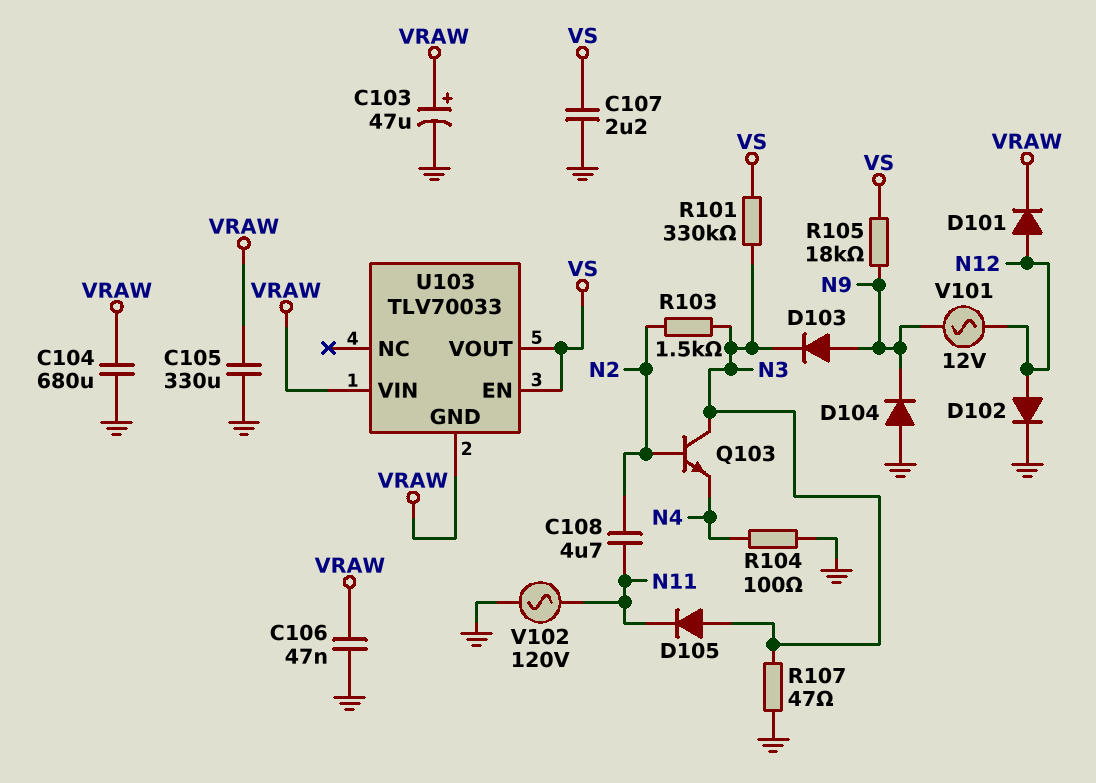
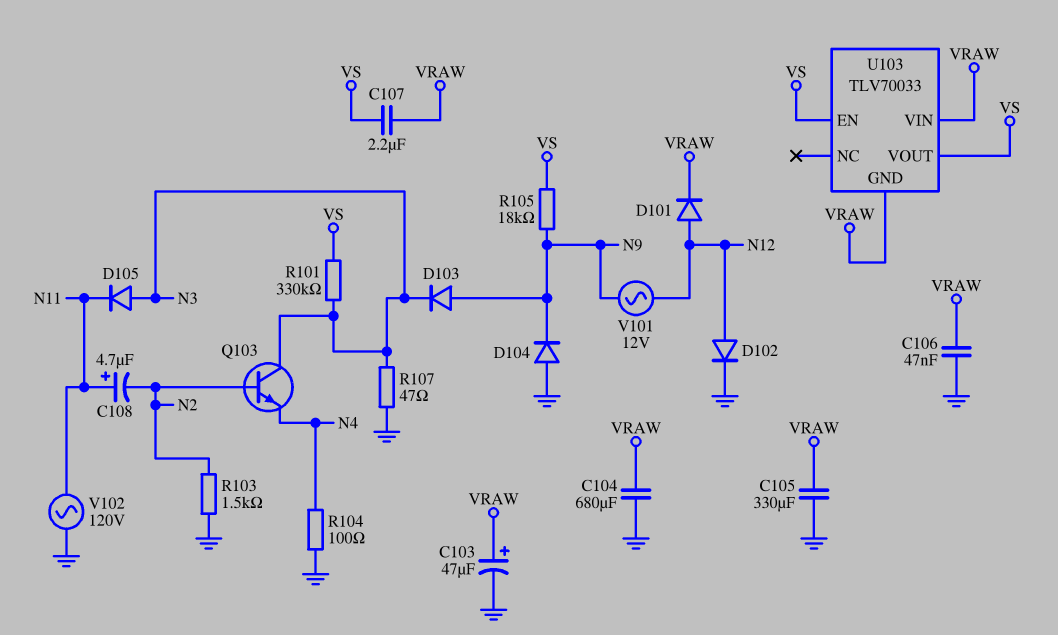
C107: 2.2uF (GND, VS) -> 2.2uF (VRAW, VS)
C108: 4.7uF (N2, N11) -> 4.7uF (plus N11, minus N2)
R103: 1.5k (N2, N3) -> 1.5k (GND, N2)

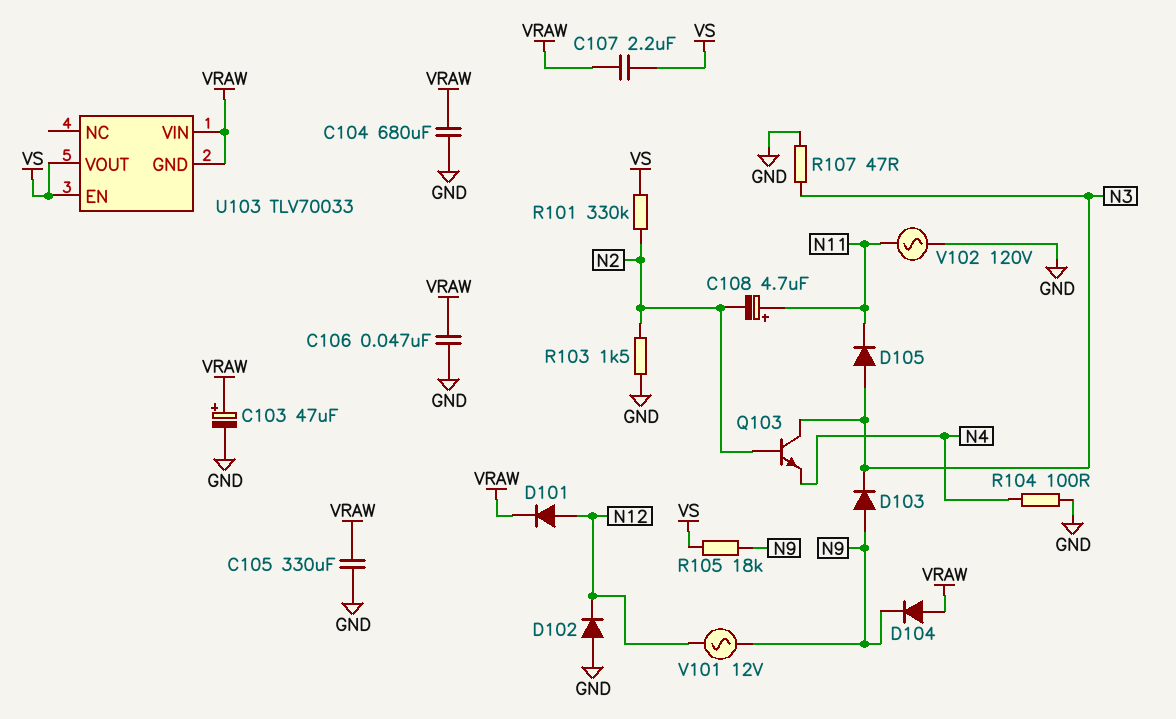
D102: diode (A N12, K GND) -> diode (A GND, K N12)
D104: diode (A GND, K N9) -> diode (A VRAW, K N9)
R101: 330k (N3, VS) -> 330k (N2, VS)

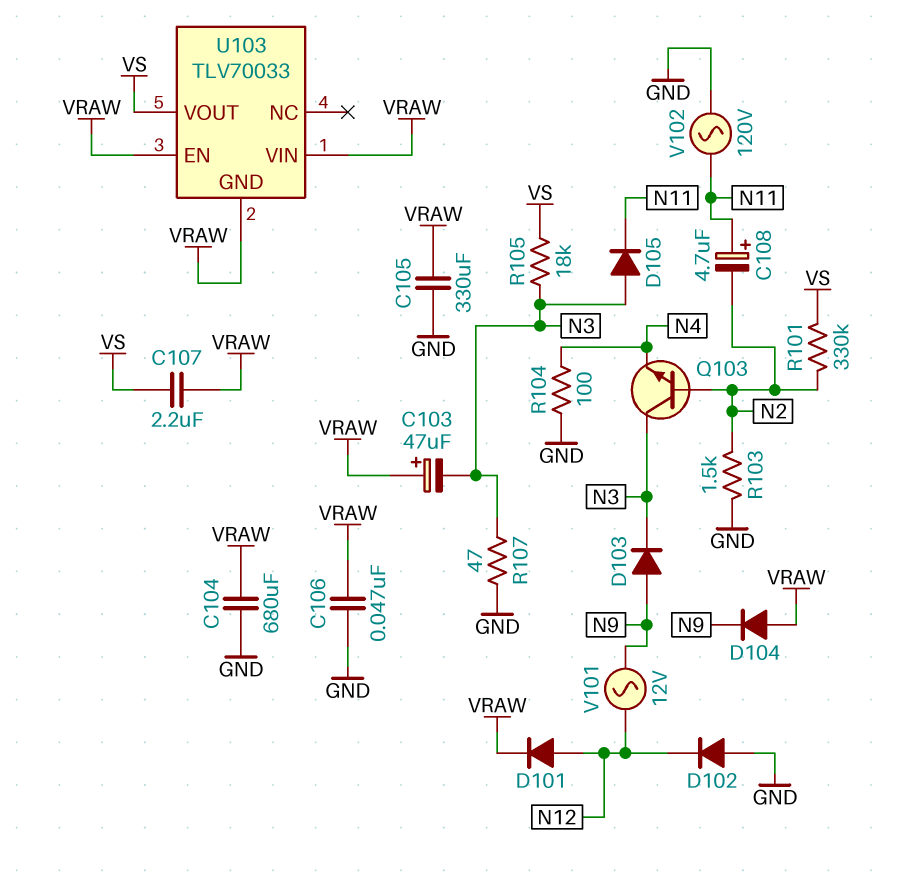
C103: 47uF (plus VRAW, minus GND) -> 47uF (plus VRAW, minus N3)
R105: 18k (N9, VS) -> 18k (N3, VS)
U103 pin EN: VS -> VRAW

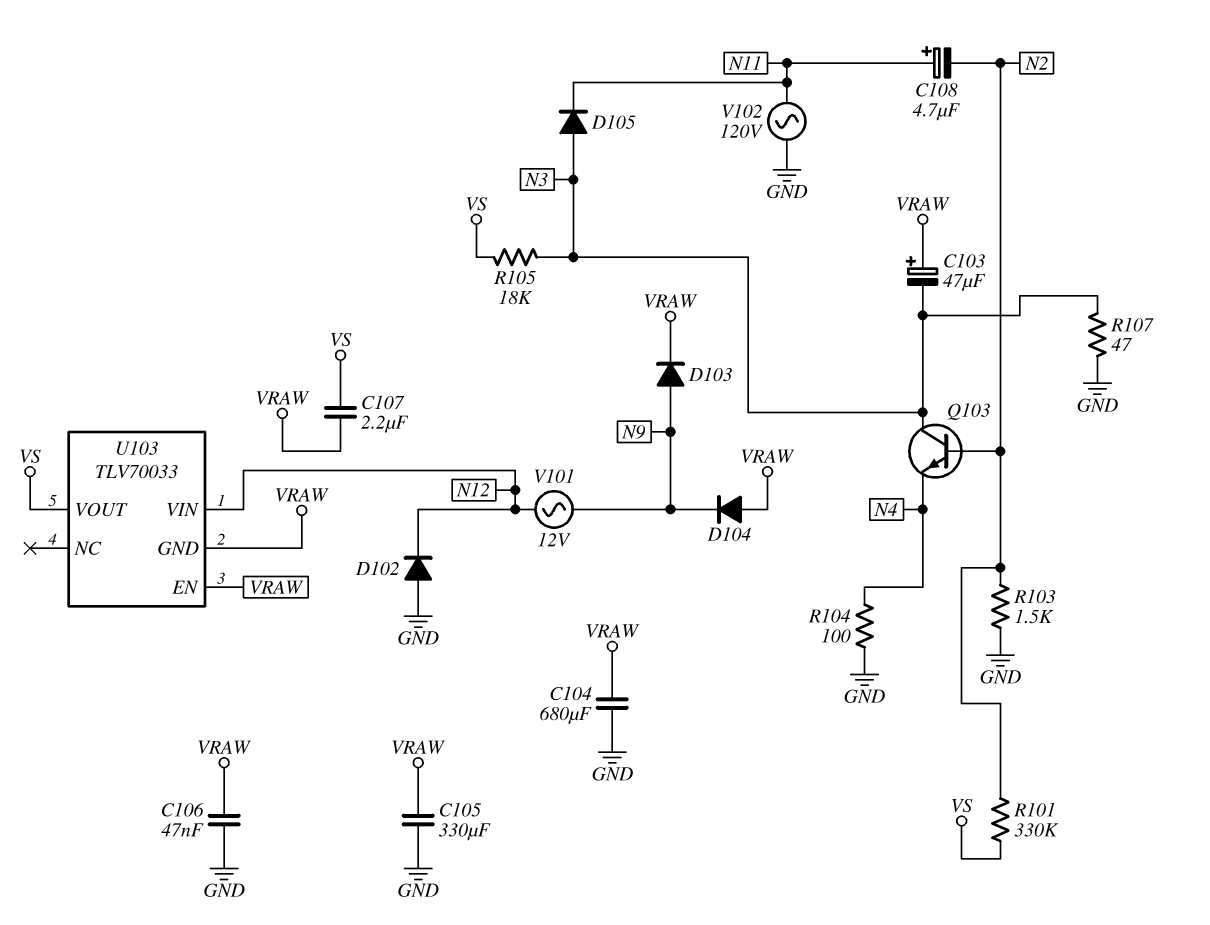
D101: diode (A N12, K VRAW) -> none
D103: diode (A N9, K N3) -> diode (A N9, K VRAW)
U103 pin VIN: VRAW -> N12

